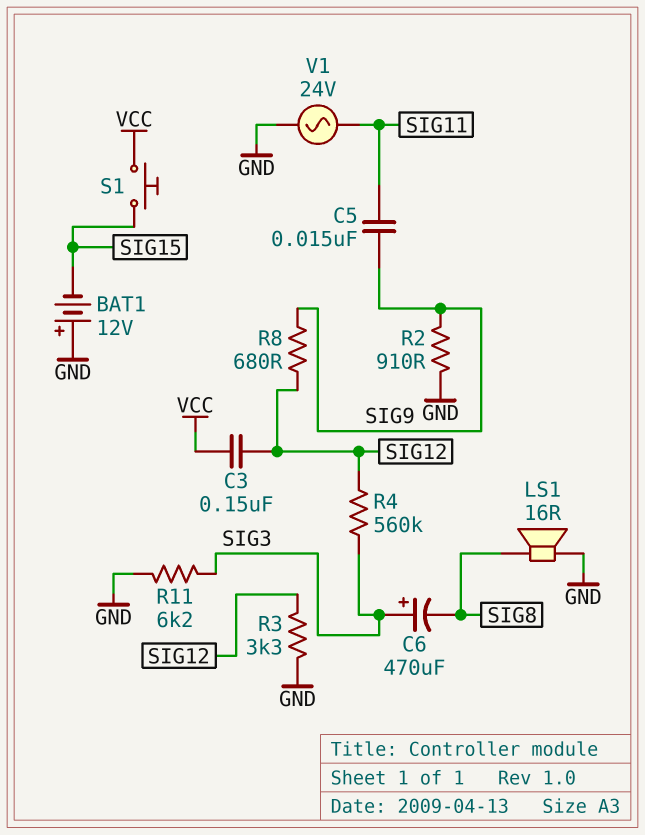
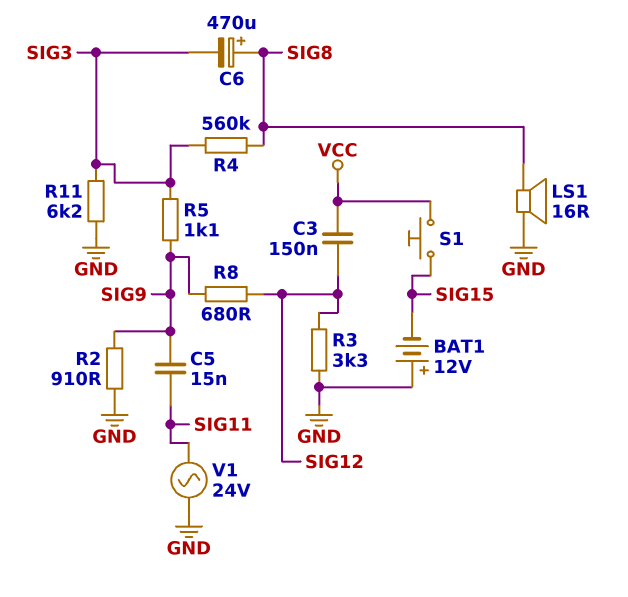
C6: 470uF (plus SIG3, minus SIG8) -> 470uF (plus SIG8, minus SIG3)
R4: 560k (SIG3, SIG12) -> 560k (SIG3, SIG8)
R5: none -> 1.1k (SIG3, SIG9)

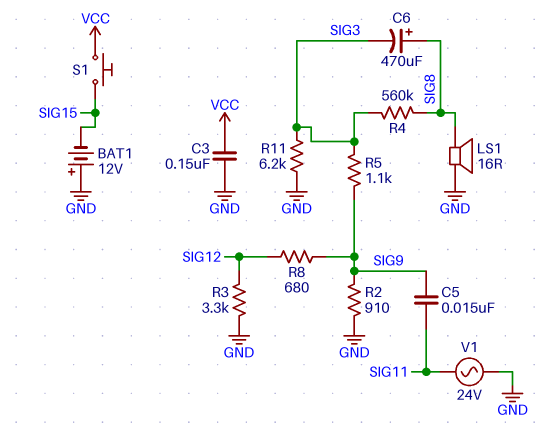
C3: 150nF (SIG12, VCC) -> 150nF (GND, VCC)

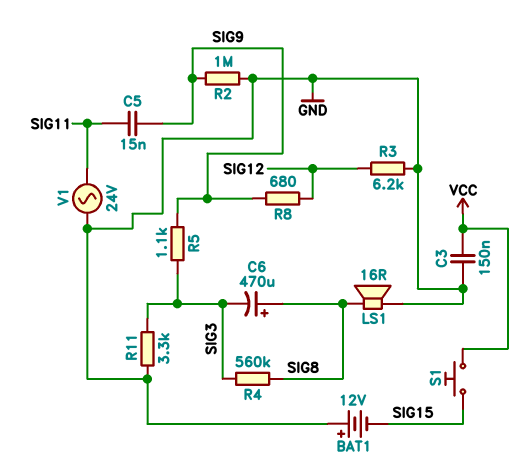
R2: 910 (GND, SIG9) -> 1M (GND, SIG9)
R3: 3.3k (GND, SIG12) -> 6.2k (GND, SIG12)
R11: 6.2k (GND, SIG3) -> 3.3k (GND, SIG3)

